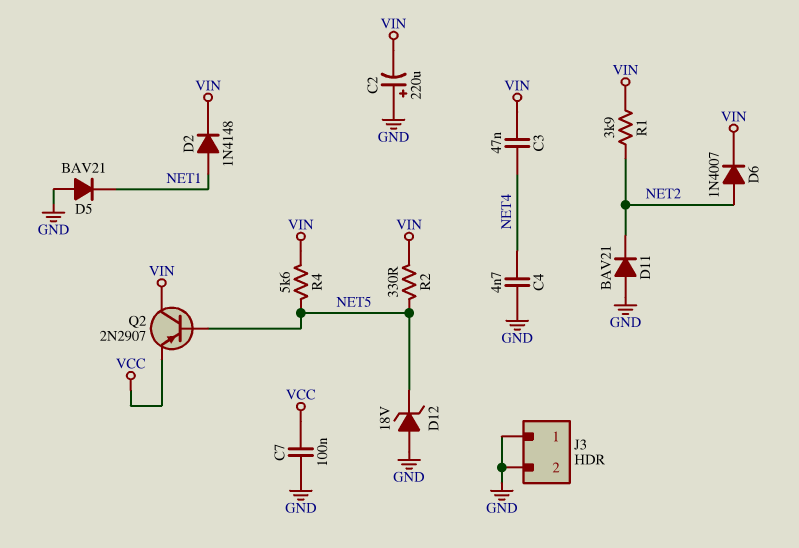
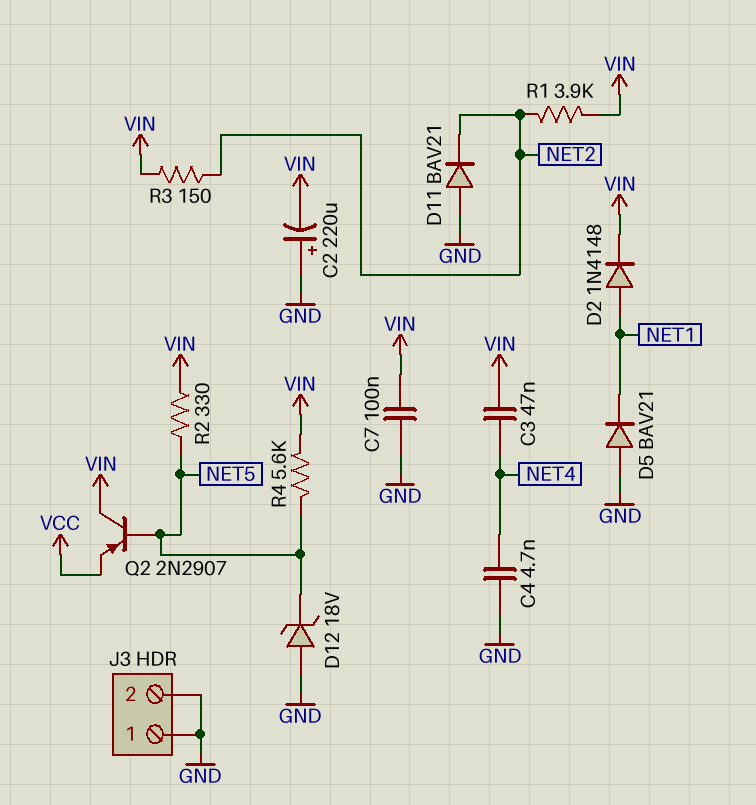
C7: 100nF (GND, VCC) -> 100nF (GND, VIN)
D6: diode 1N4007 (A NET2, K VIN) -> none
R3: none -> 150 (NET2, VIN)

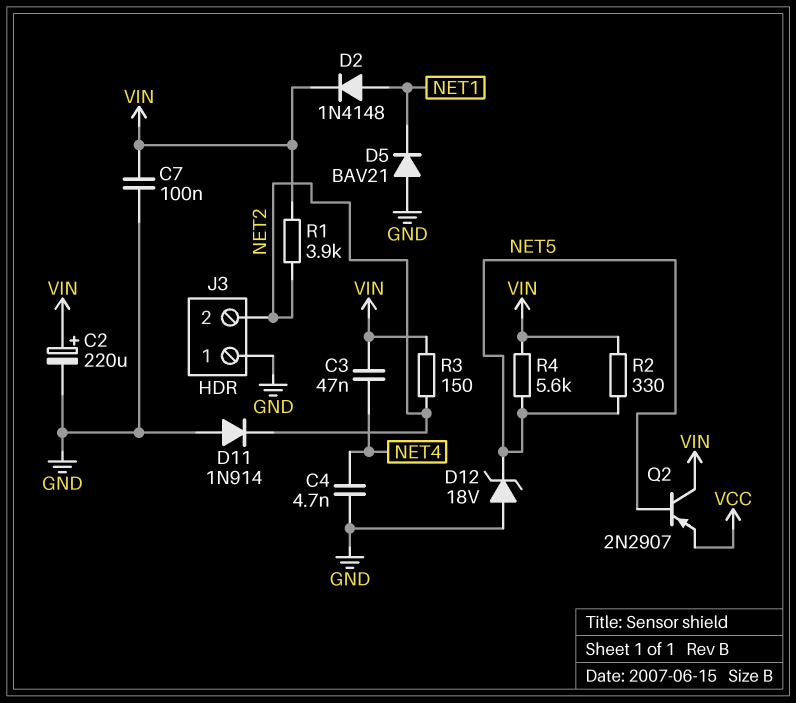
C2: 220uF (plus GND, minus VIN) -> 220uF (plus VIN, minus GND)
D11: diode BAV21 (A GND, K NET2) -> diode 1N914 (A GND, K NET2)
J3 pin 2: GND -> NET2

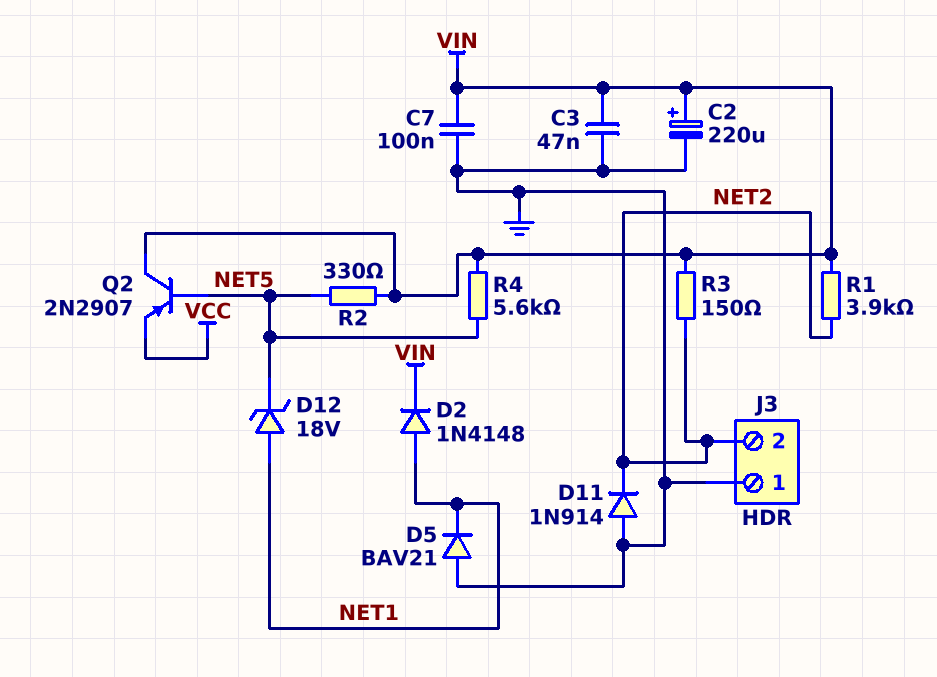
C3: 47nF (NET4, VIN) -> 47nF (GND, VIN)
C4: 4.7nF (GND, NET4) -> none
D12: zener 18V (A GND, K NET5) -> zener 18V (A NET1, K NET5)

